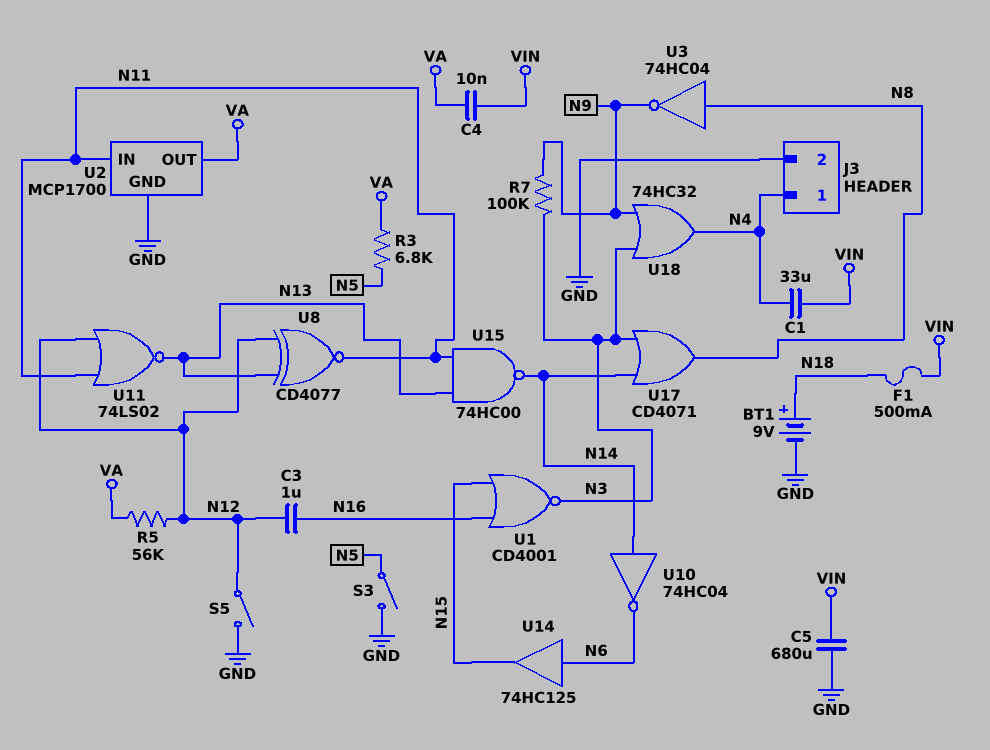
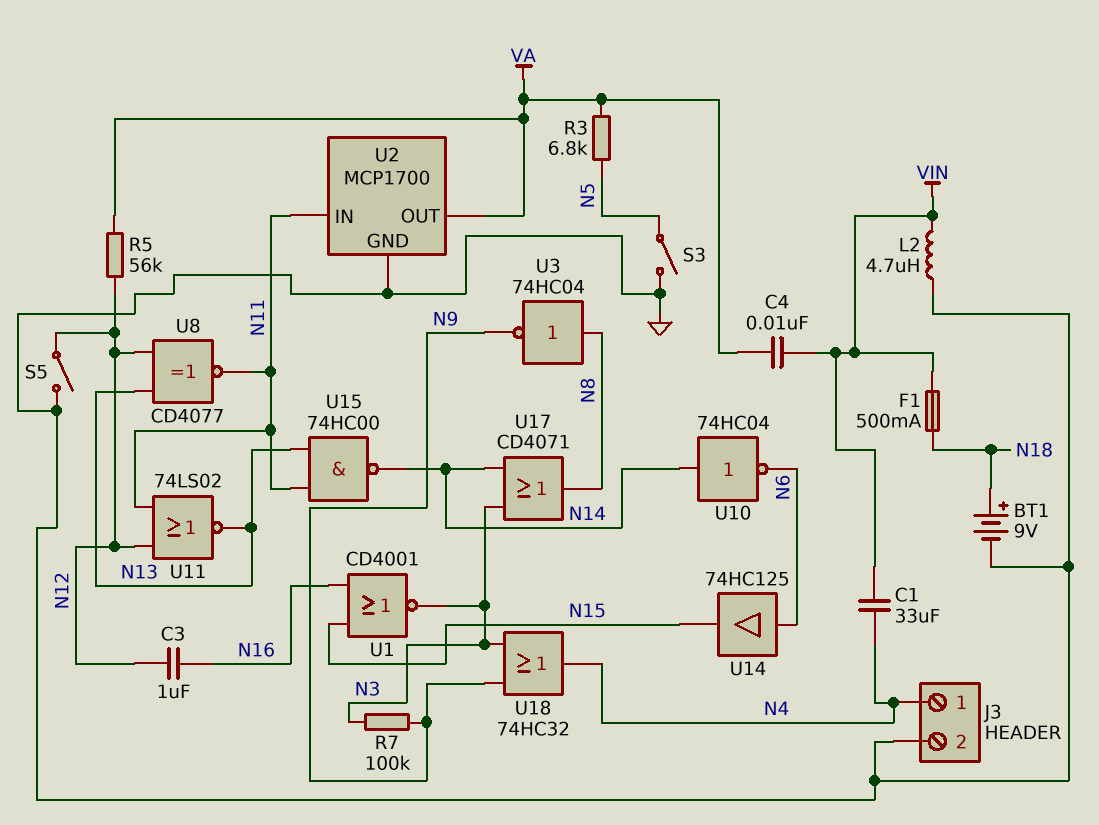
C5: 680uF (GND, VIN) -> none
L2: none -> 4.7uH (GND, VIN)

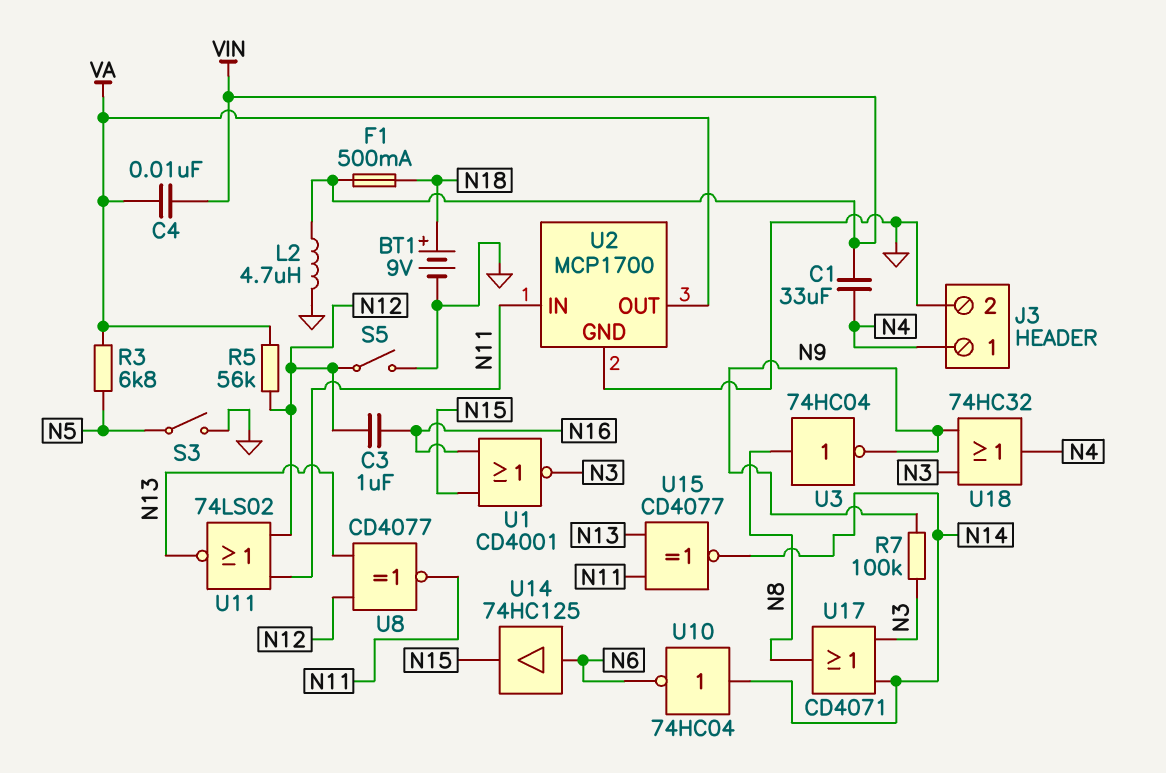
U15: NAND 74HC00 (in N11, in N13, out N14) -> XNOR CD4077 (in N11, in N13, out N14)

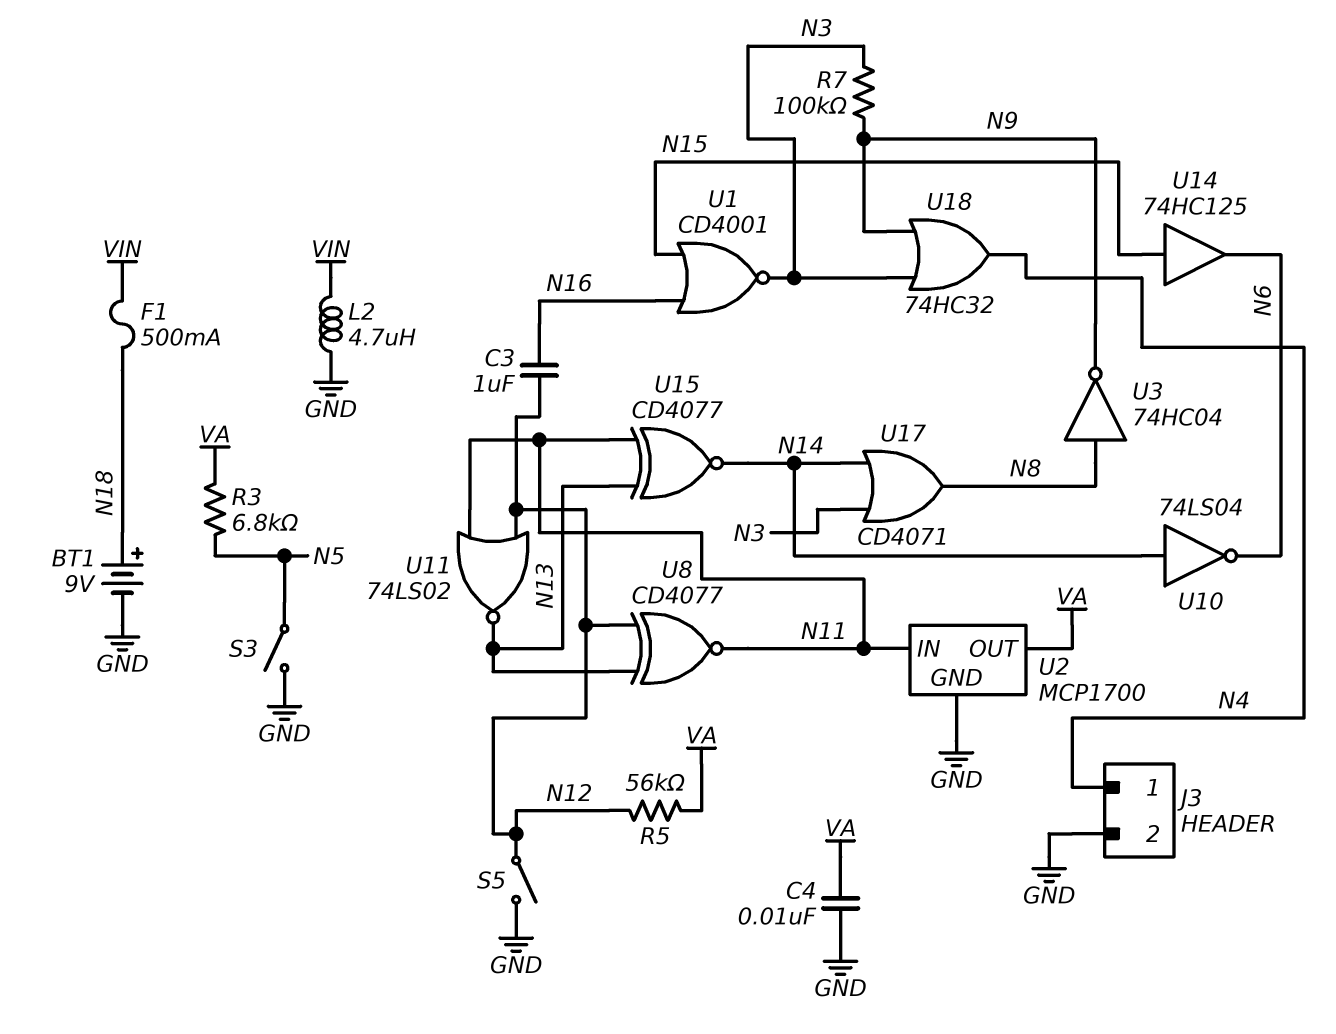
C1: 33uF (N4, VIN) -> none
C4: 10nF (VA, VIN) -> 10nF (GND, VA)
U10: NOT 74HC04 (in N14, out N6) -> NOT 74LS04 (in N14, out N6)
U14: buffer 74HC125 (in N6, out N15) -> buffer 74HC125 (in N15, out N6)

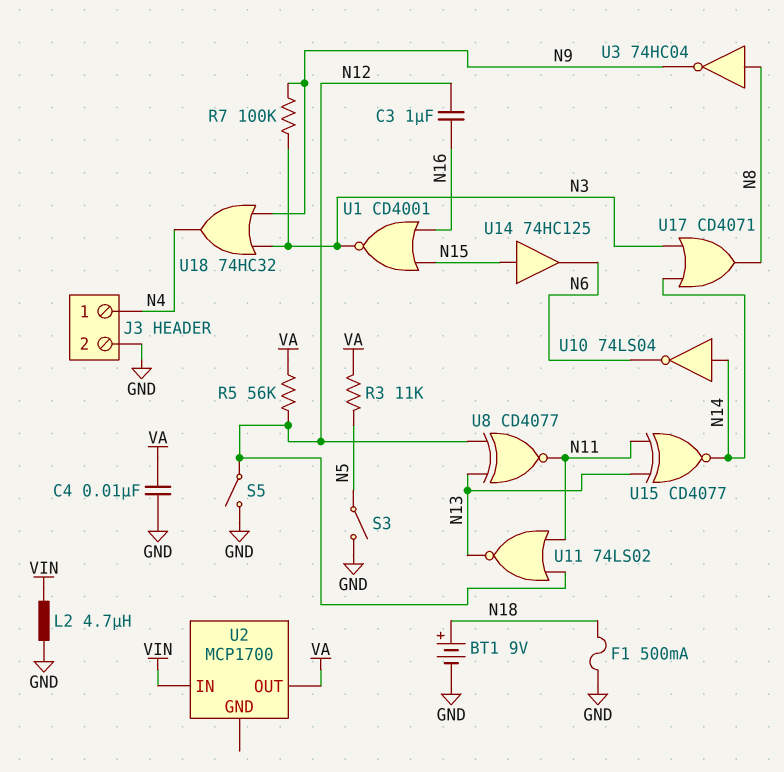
F1: 500mA (N18, VIN) -> 500mA (GND, N18)
R3: 6.8k (N5, VA) -> 11k (N5, VA)
U2 pin GND: GND -> none
U2 pin IN: N11 -> VIN

